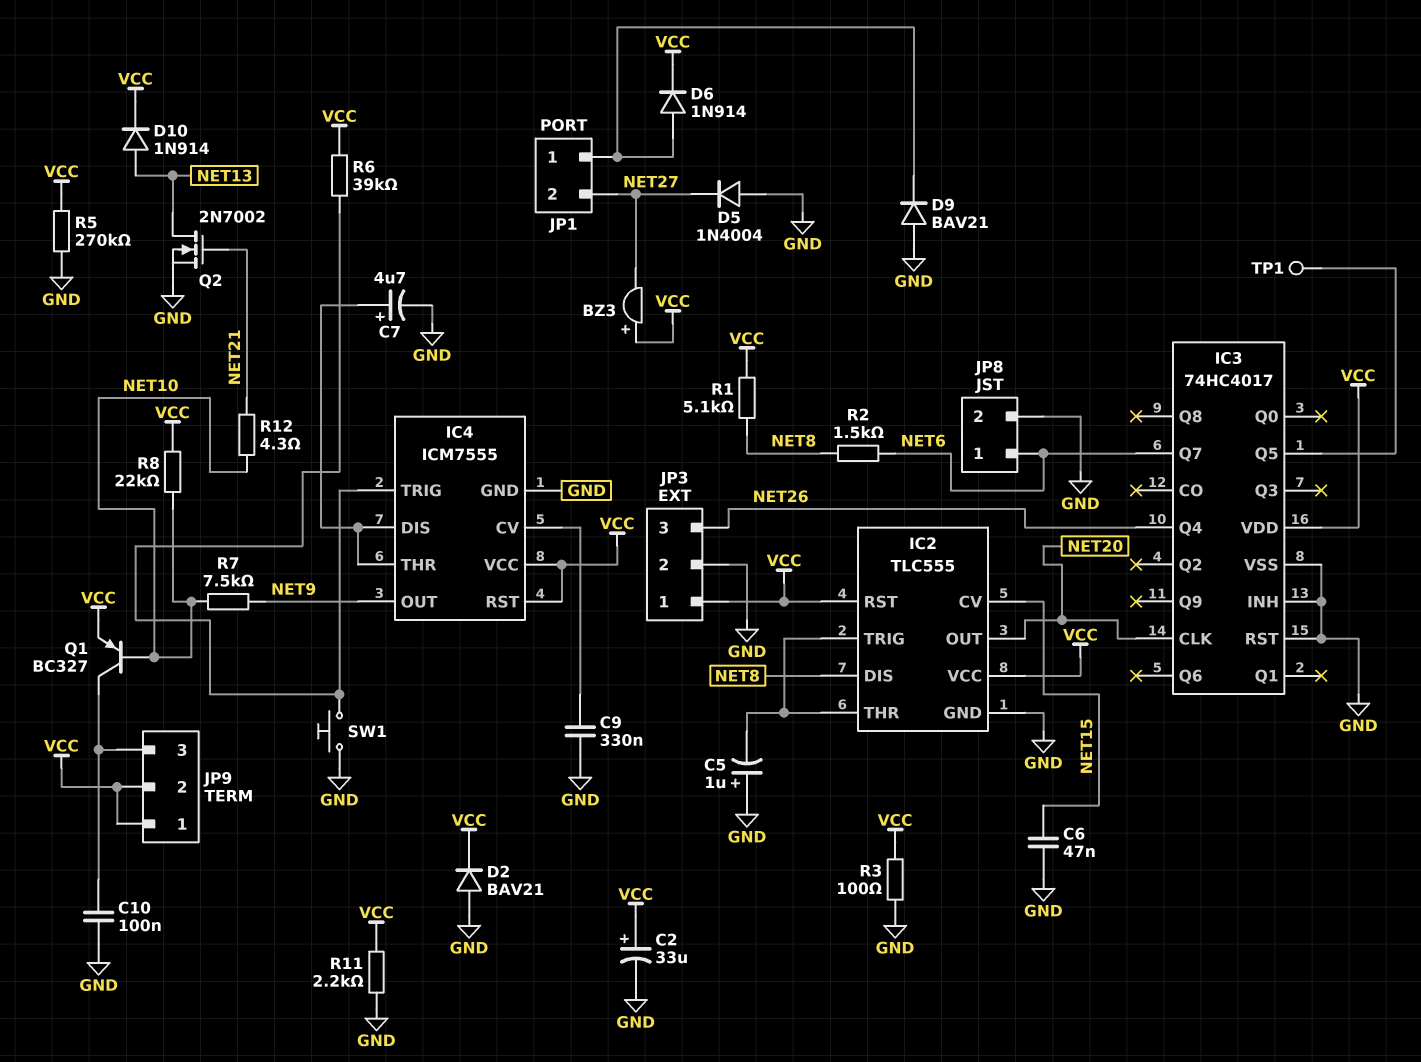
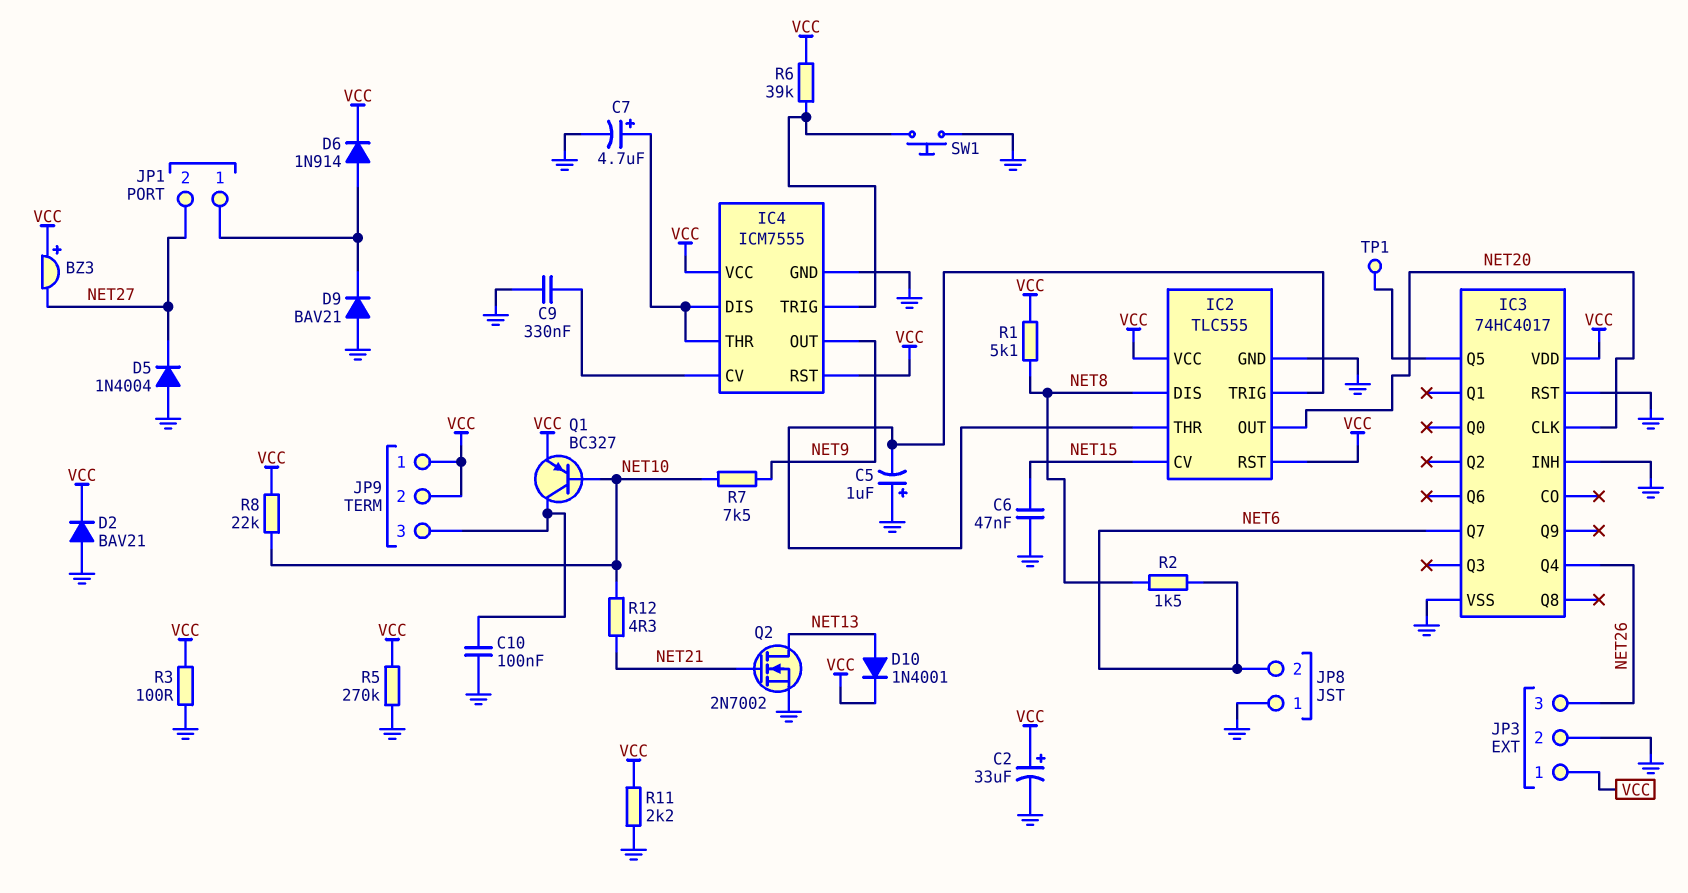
D10: diode 1N914 (A NET13, K VCC) -> diode 1N4001 (A NET13, K VCC)
JP8 pin 1: NET6 -> GND
JP8 pin 2: GND -> NET6

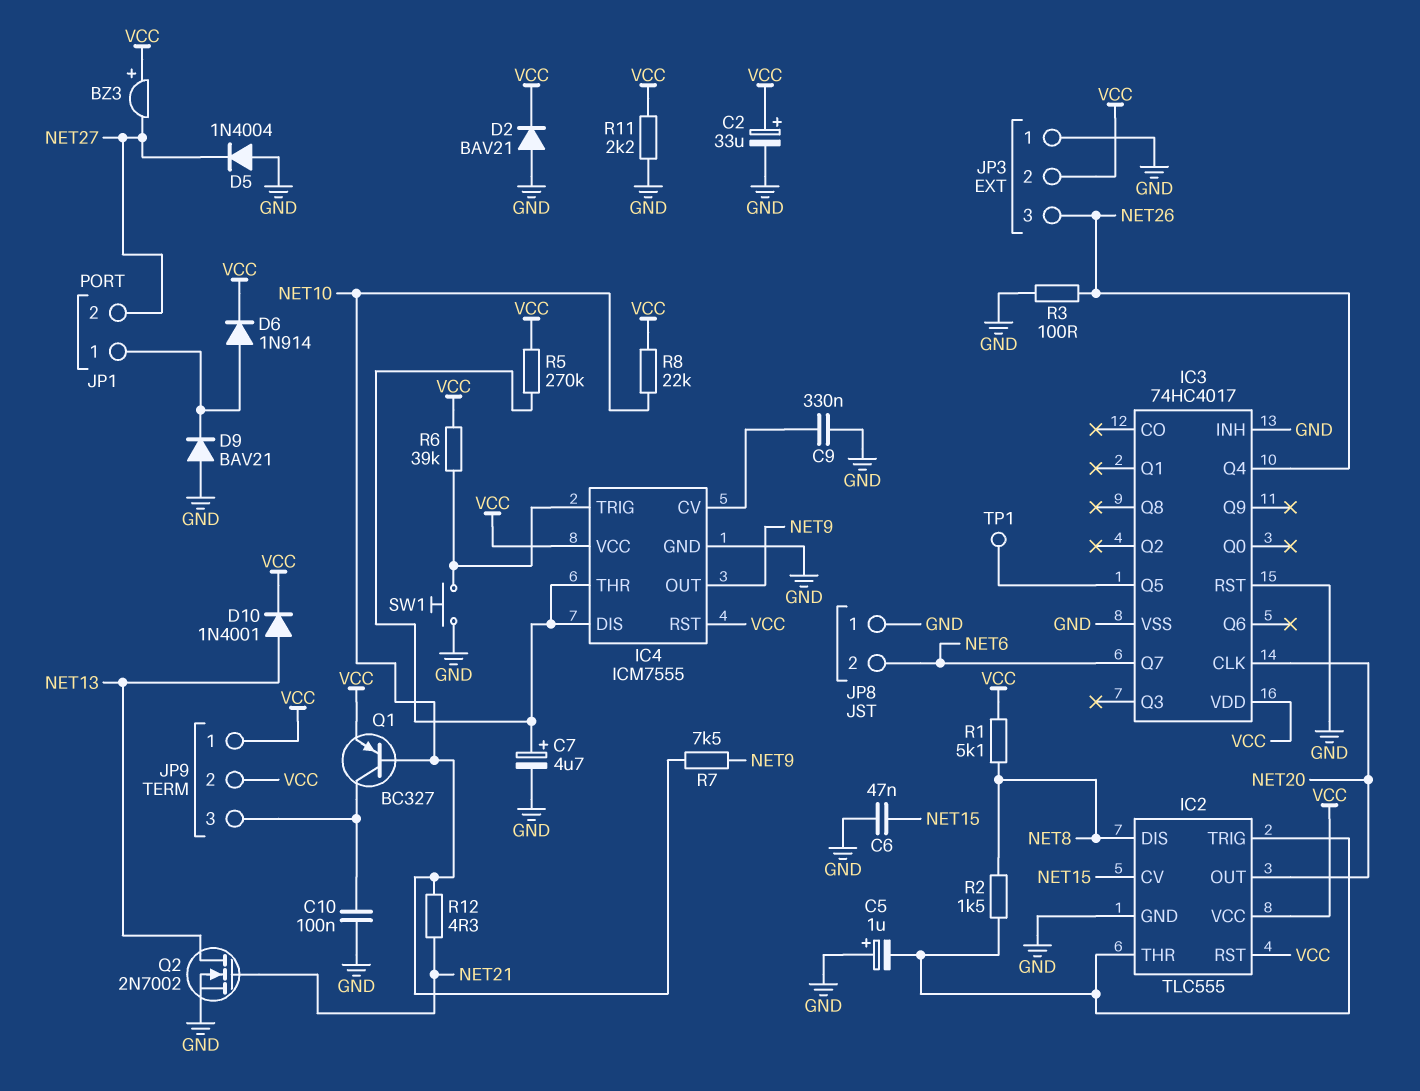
JP3 pin 1: VCC -> GND
JP3 pin 2: GND -> VCC
R2: 1.5k (NET6, NET8) -> 1.5k (IC2/THR, NET8)
R3: 100 (GND, VCC) -> 100 (GND, NET26)
R5: 270k (GND, VCC) -> 270k (IC4/DIS, VCC)

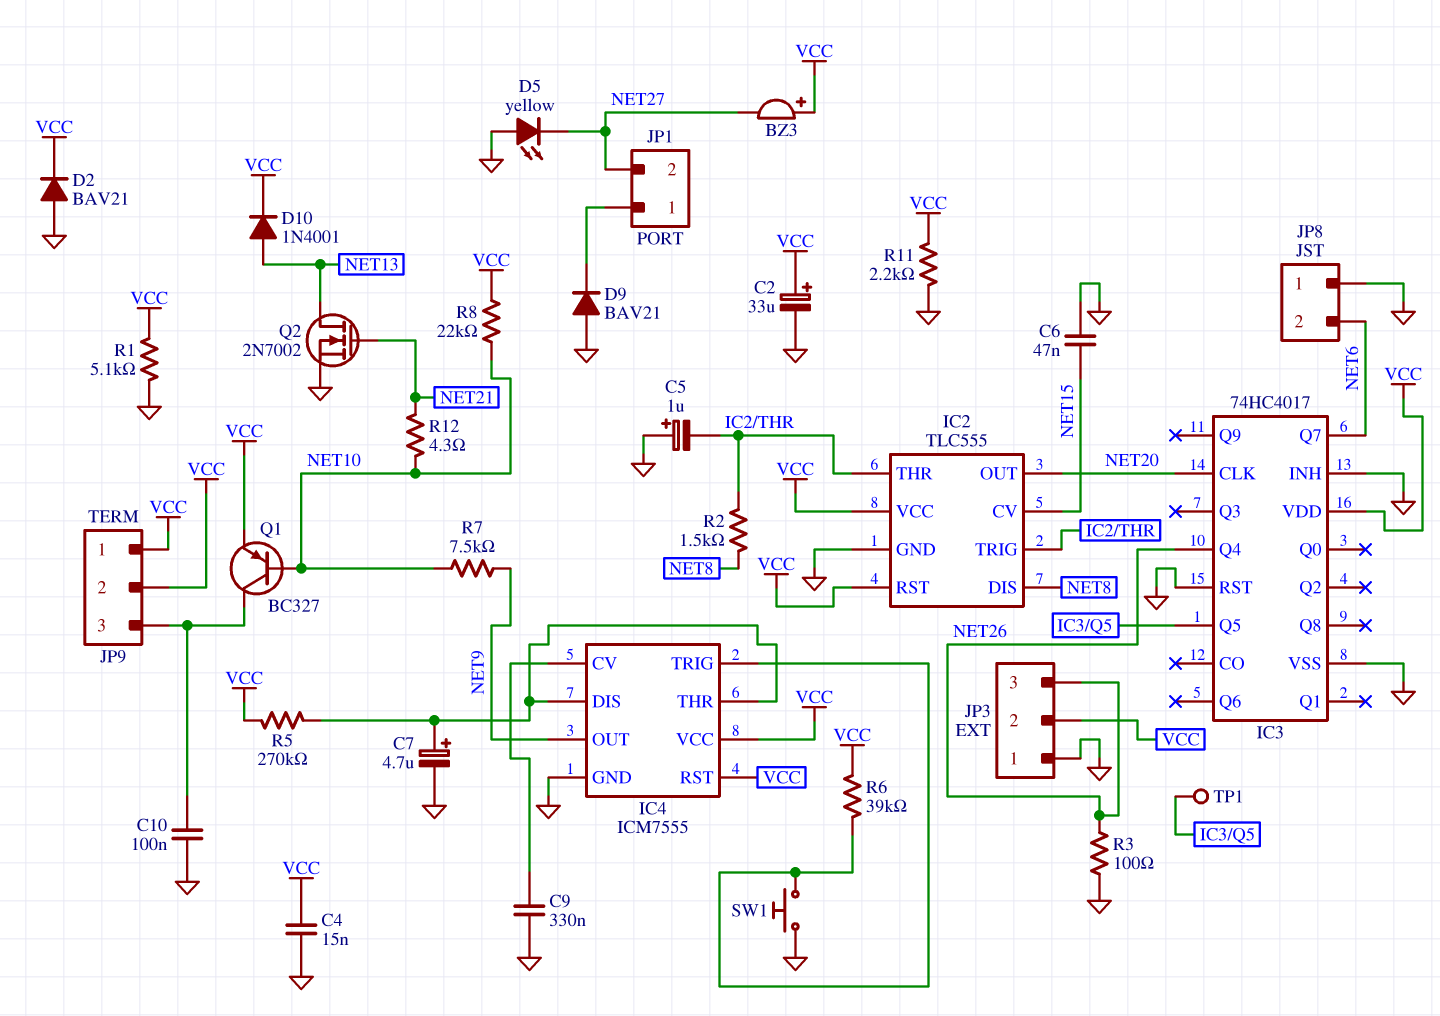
C4: none -> 15nF (GND, VCC)
D5: diode 1N4004 (A GND, K NET27) -> LED yellow (A GND, K NET27)
D6: diode 1N914 (A JP1/1, K VCC) -> none
R1: 5.1k (NET8, VCC) -> 5.1k (GND, VCC)

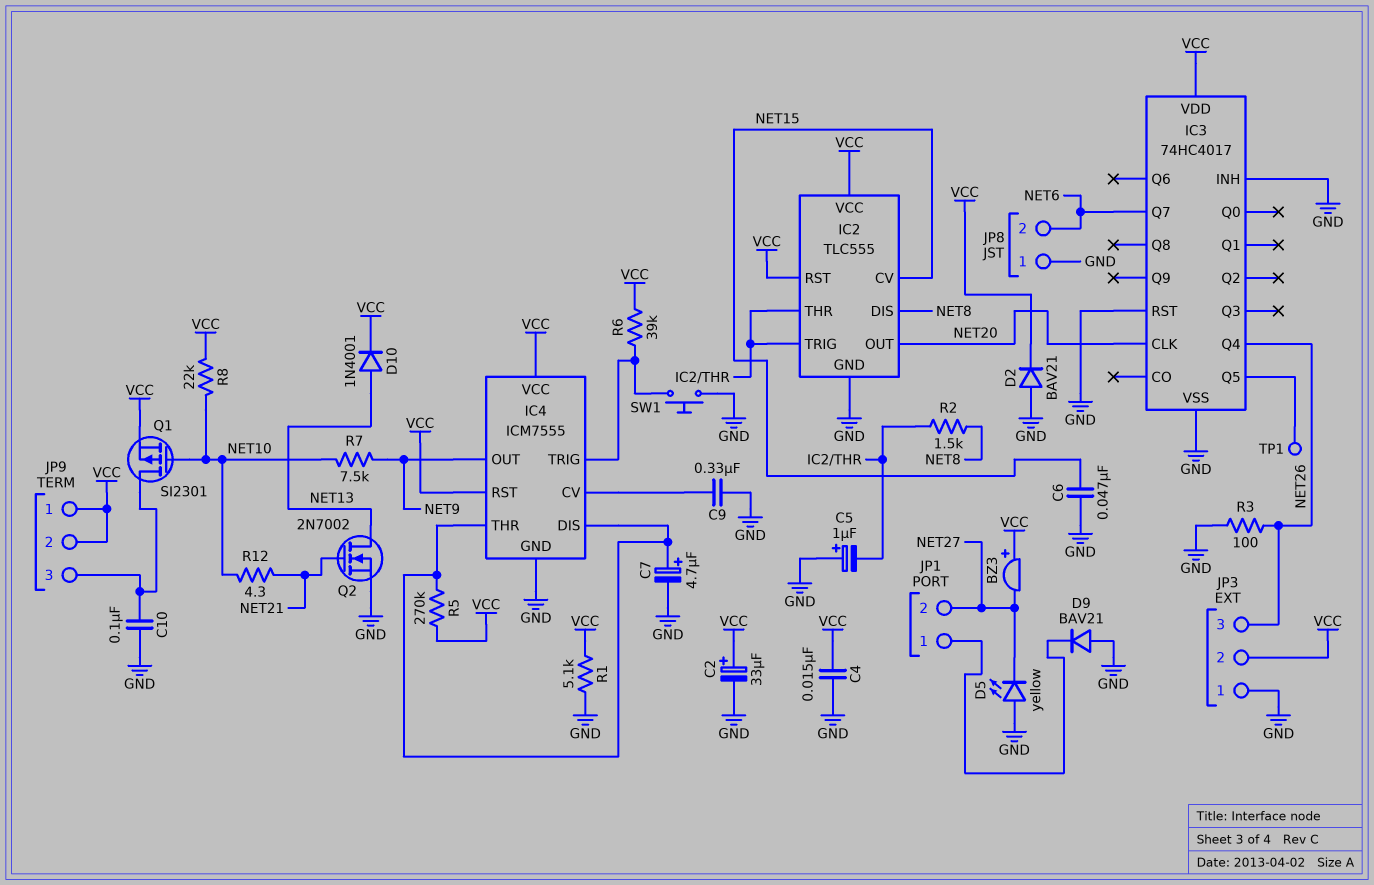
Q1: PNP BC327 (B NET10, C JP9/3, E VCC) -> PMOS SI2301 (G NET10, D JP9/3, S VCC)
R11: 2.2k (GND, VCC) -> none

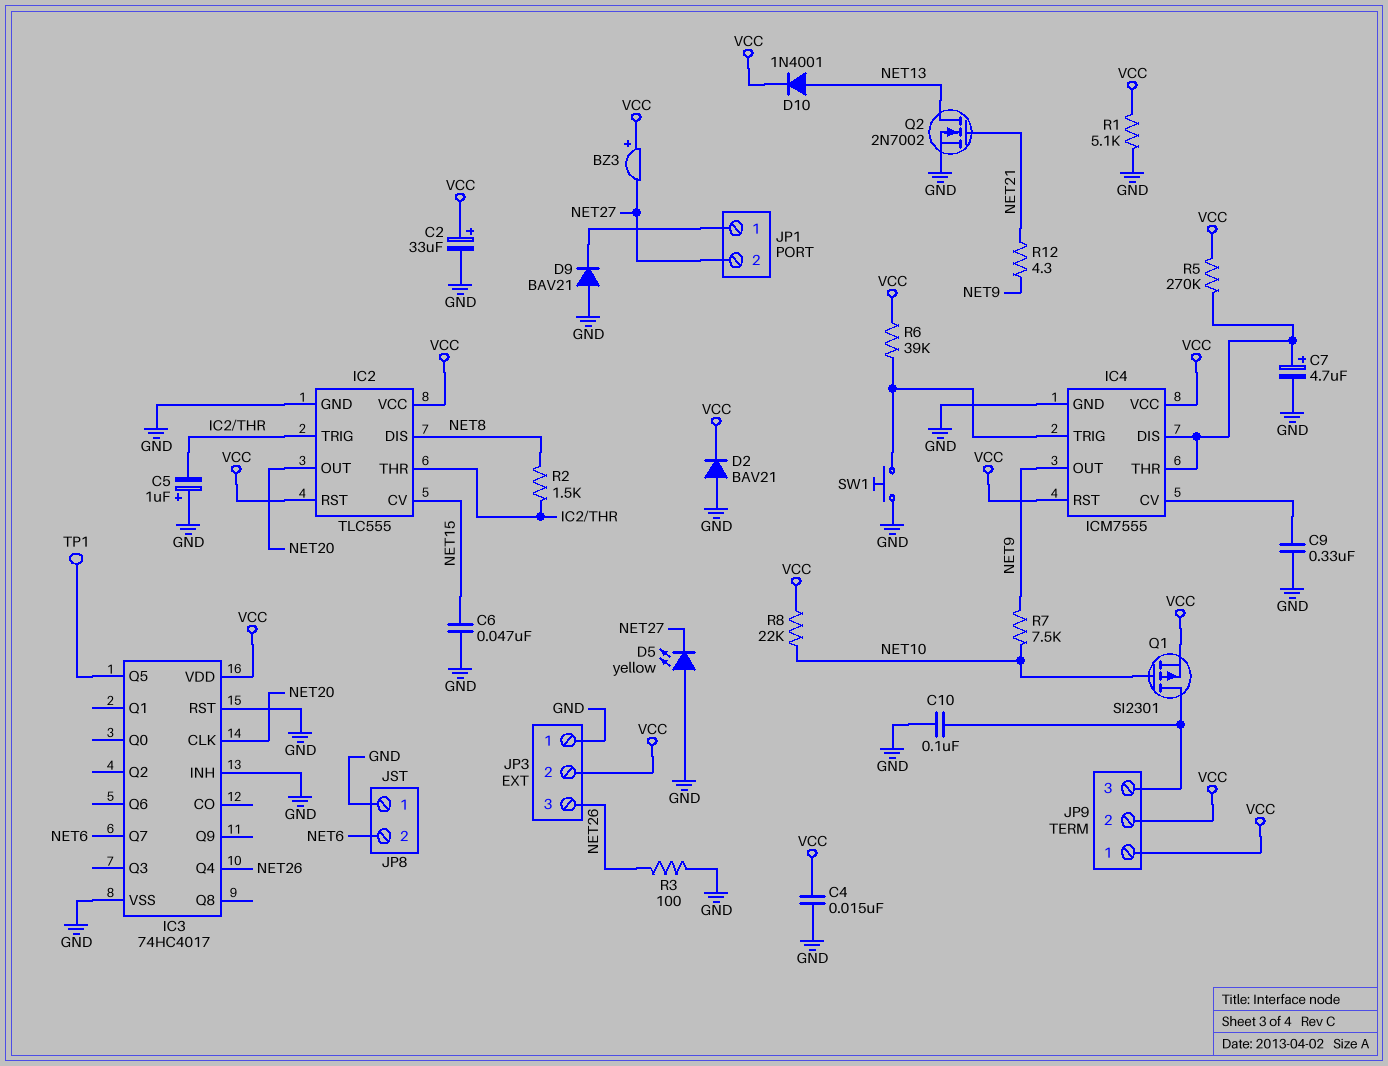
R12: 4.3 (NET10, NET21) -> 4.3 (NET9, NET21)

